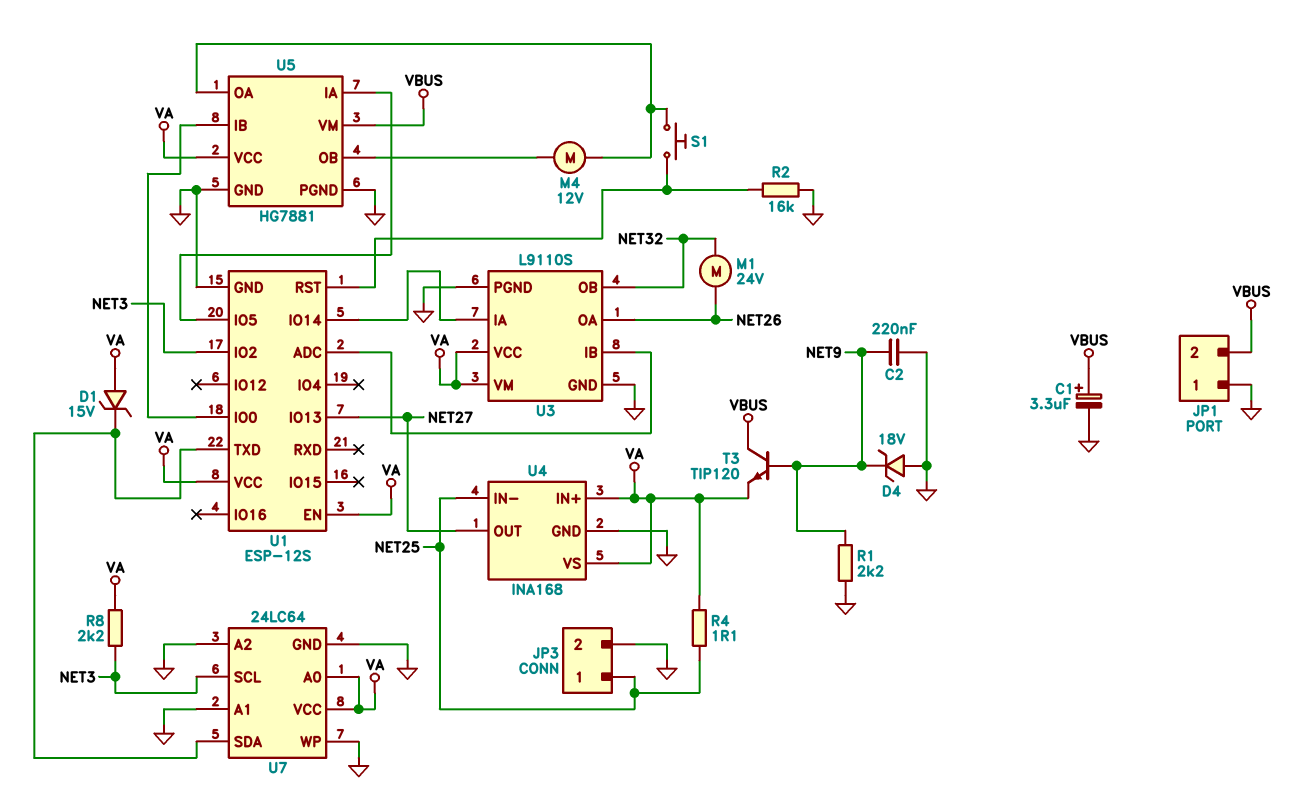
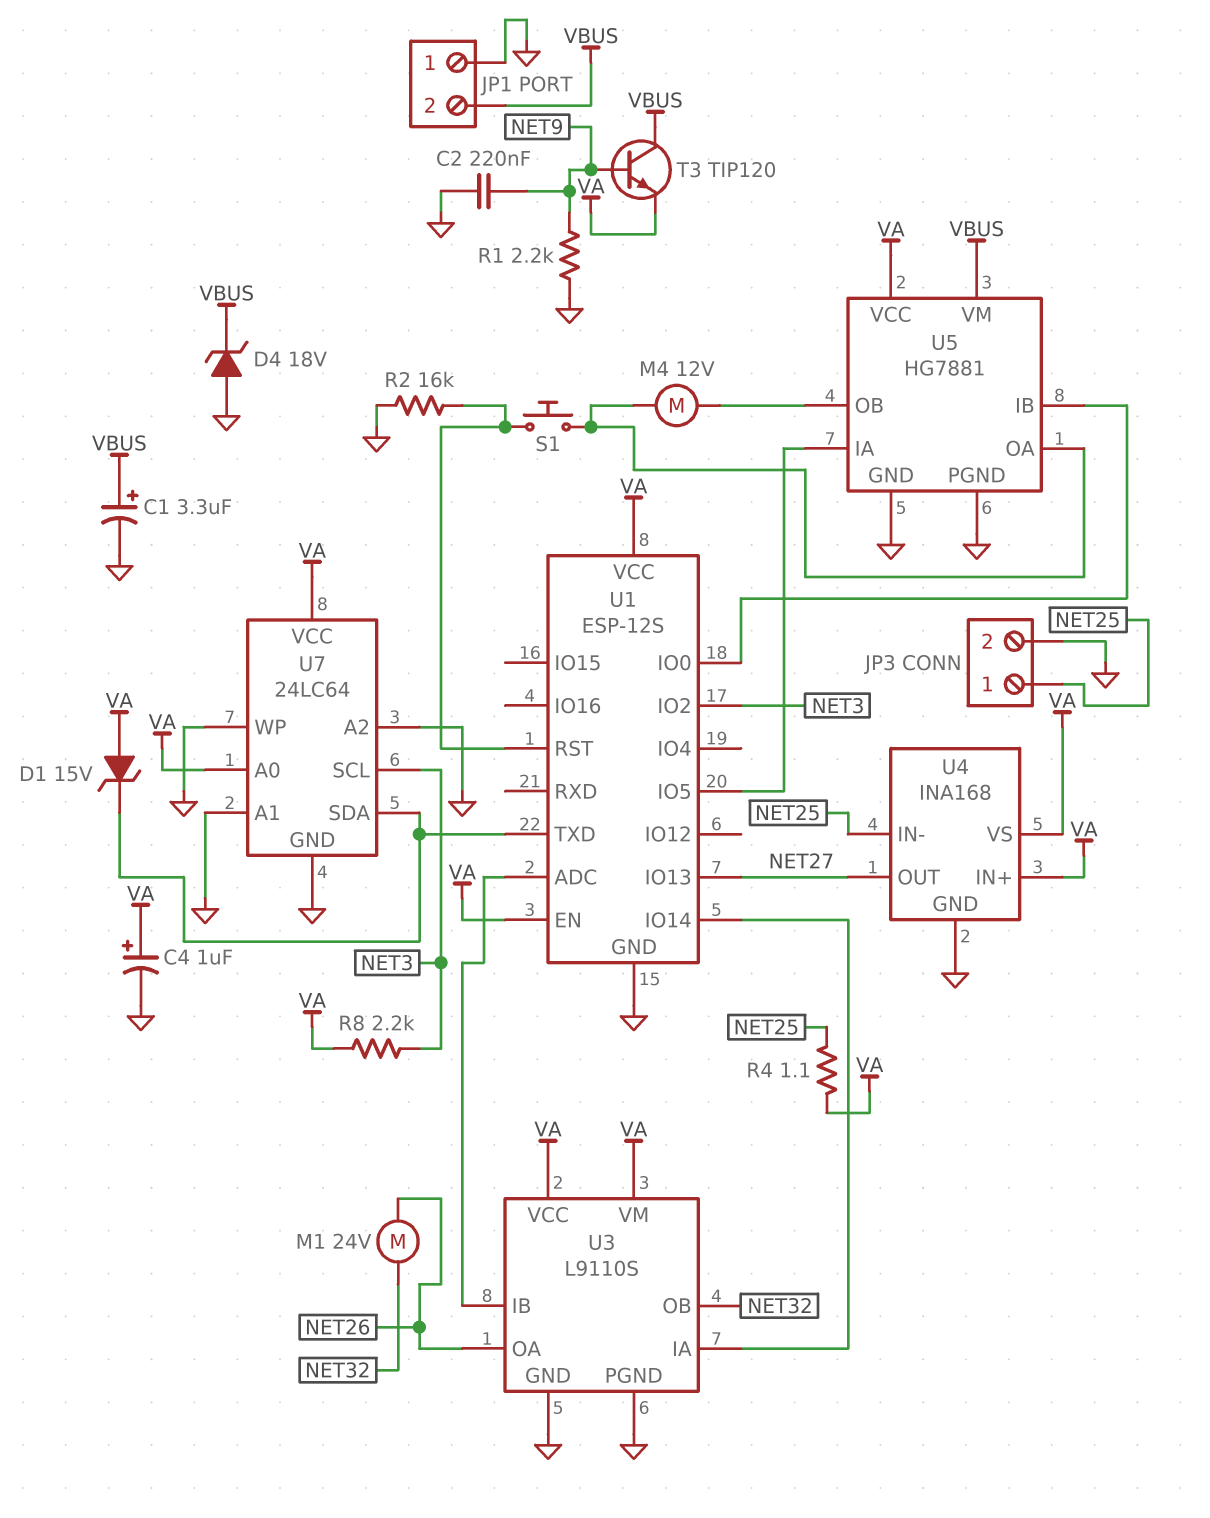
C4: none -> 1uF (plus VA, minus GND)
D4: zener 18V (A GND, K NET9) -> zener 18V (A GND, K VBUS)

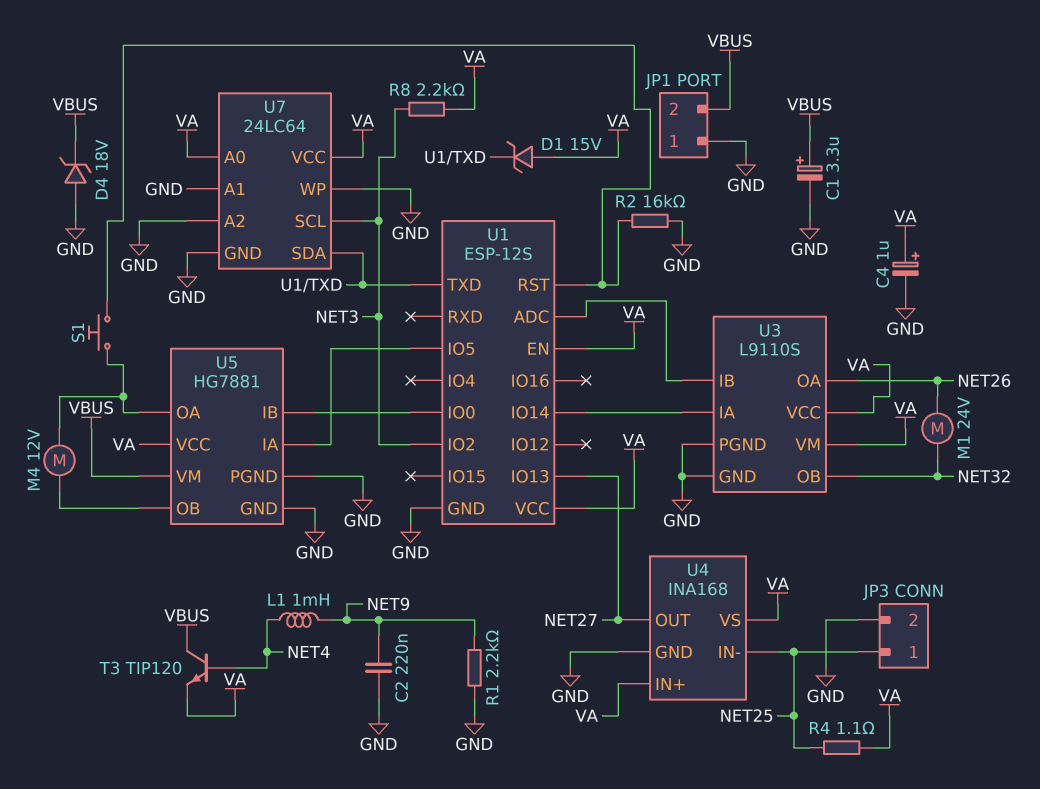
L1: none -> 1mH (NET4, NET9)
T3: NPN TIP120 (B NET9, C VBUS, E VA) -> NPN TIP120 (B NET4, C VBUS, E VA)

